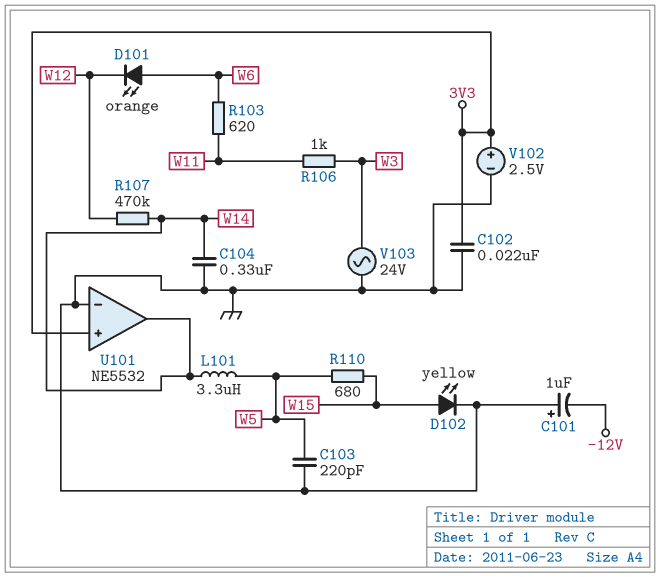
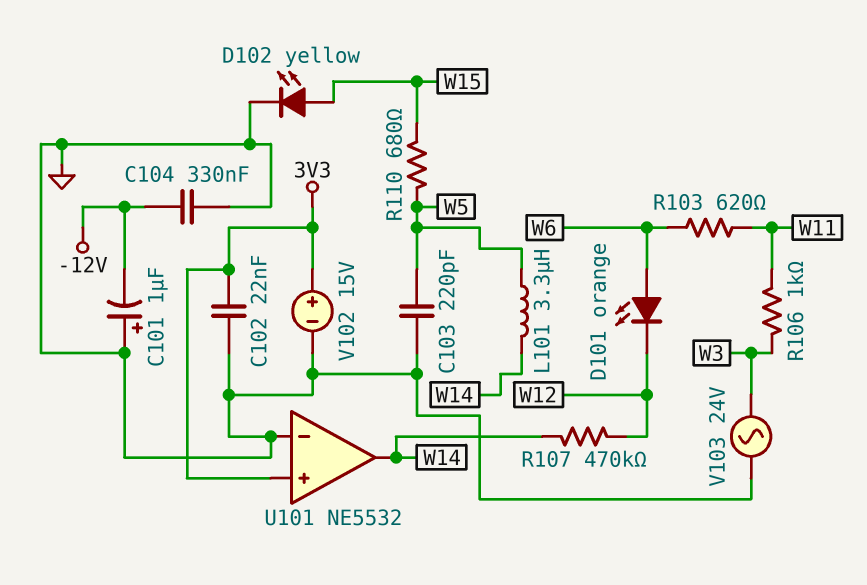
C104: 330nF (GND, W14) -> 330nF (-12V, GND)
V102: 2.5V (plus 3V3, minus GND) -> 15V (plus 3V3, minus GND)

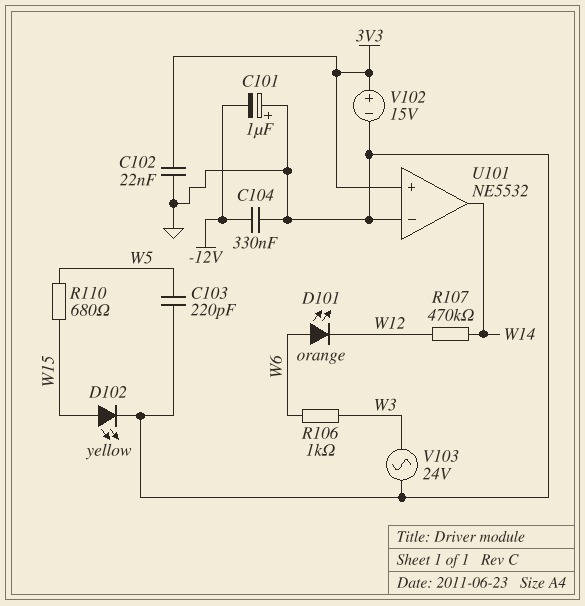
L101: 3.3uH (W5, W14) -> none
R103: 620 (W6, W11) -> none
R106: 1k (W3, W11) -> 1k (W3, W6)

